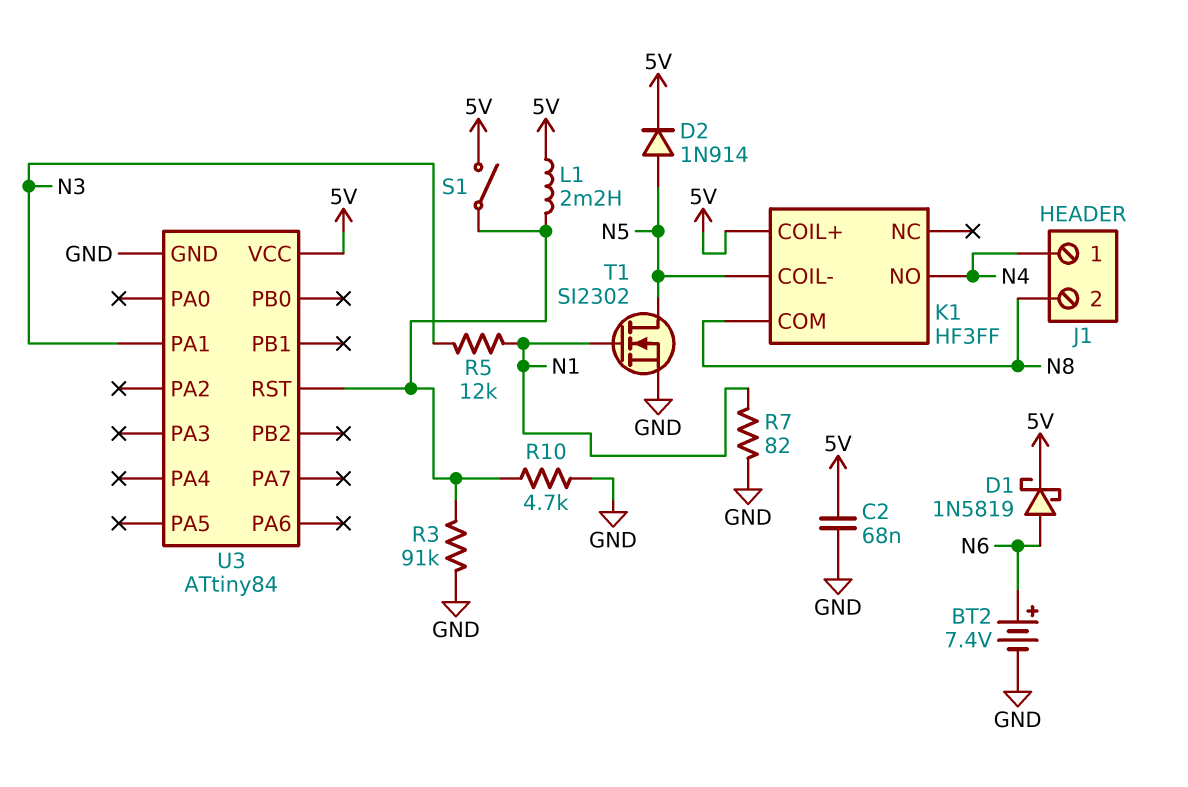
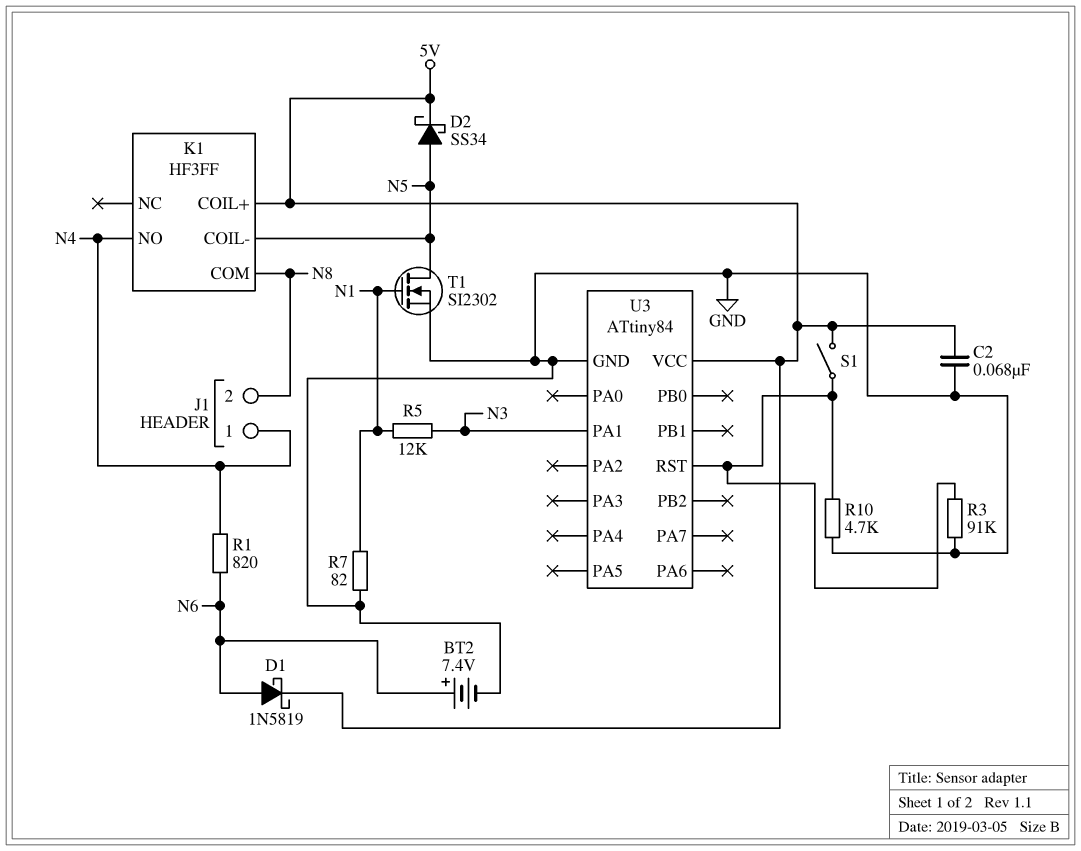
D2: diode 1N914 (A N5, K 5V) -> schottky SS34 (A N5, K 5V)
L1: 2.2mH (5V, U3/RST) -> none
R1: none -> 820 (N4, N6)

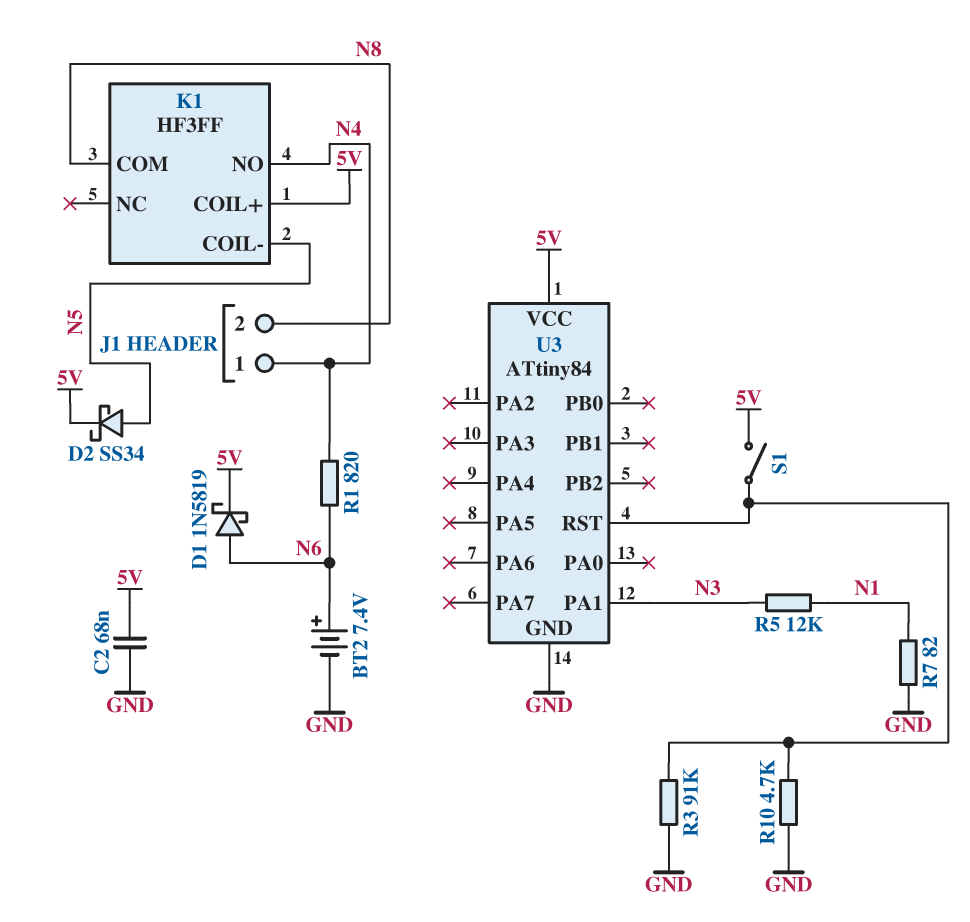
T1: NMOS SI2302 (G N1, D N5, S GND) -> none

